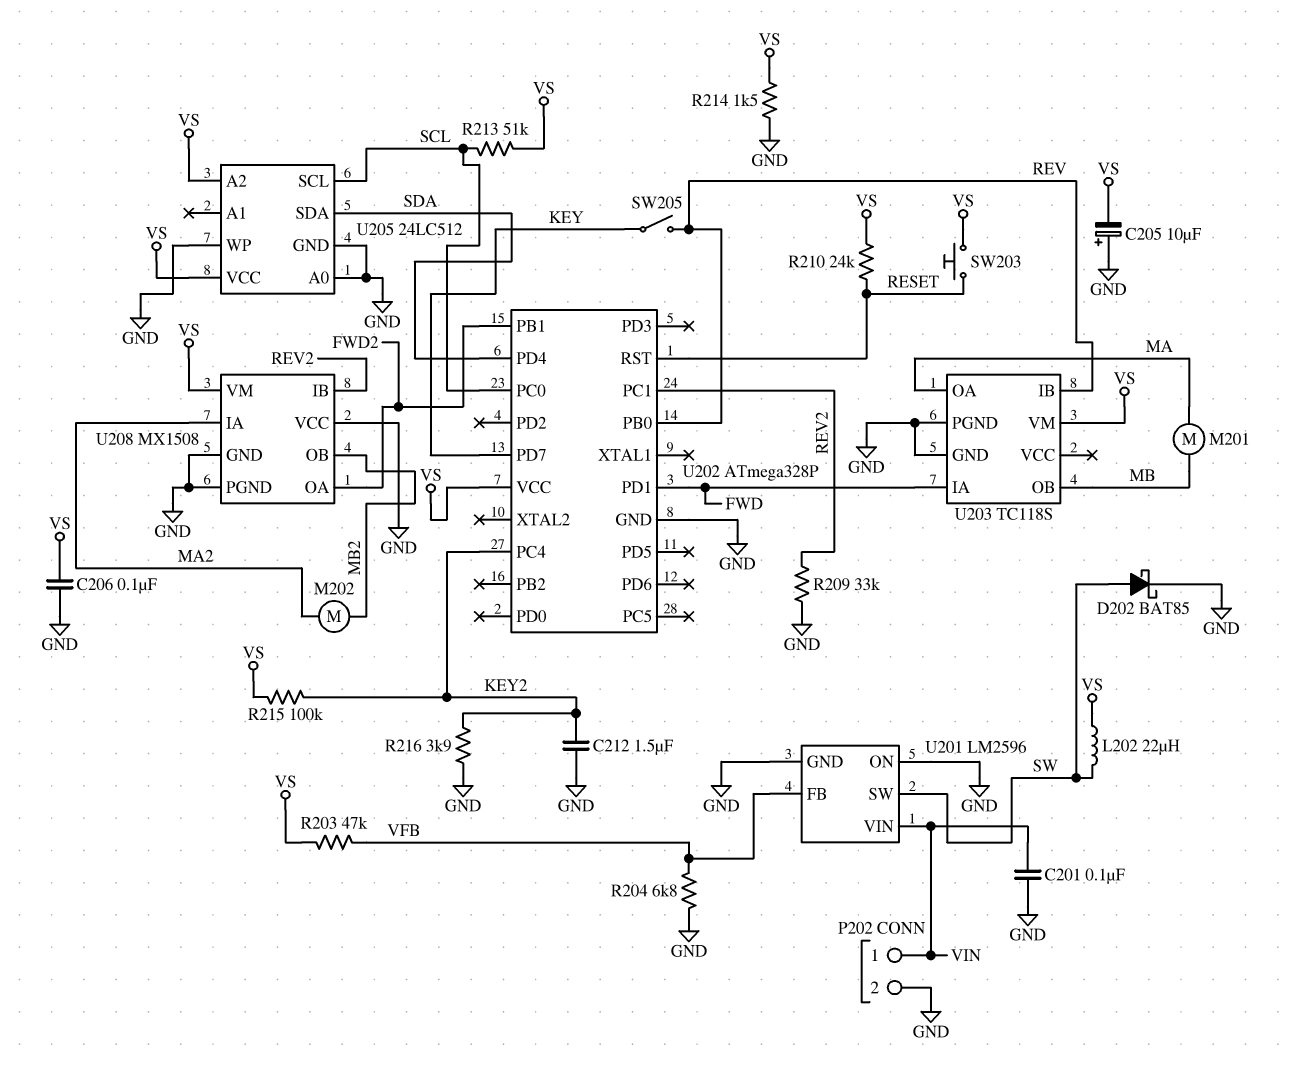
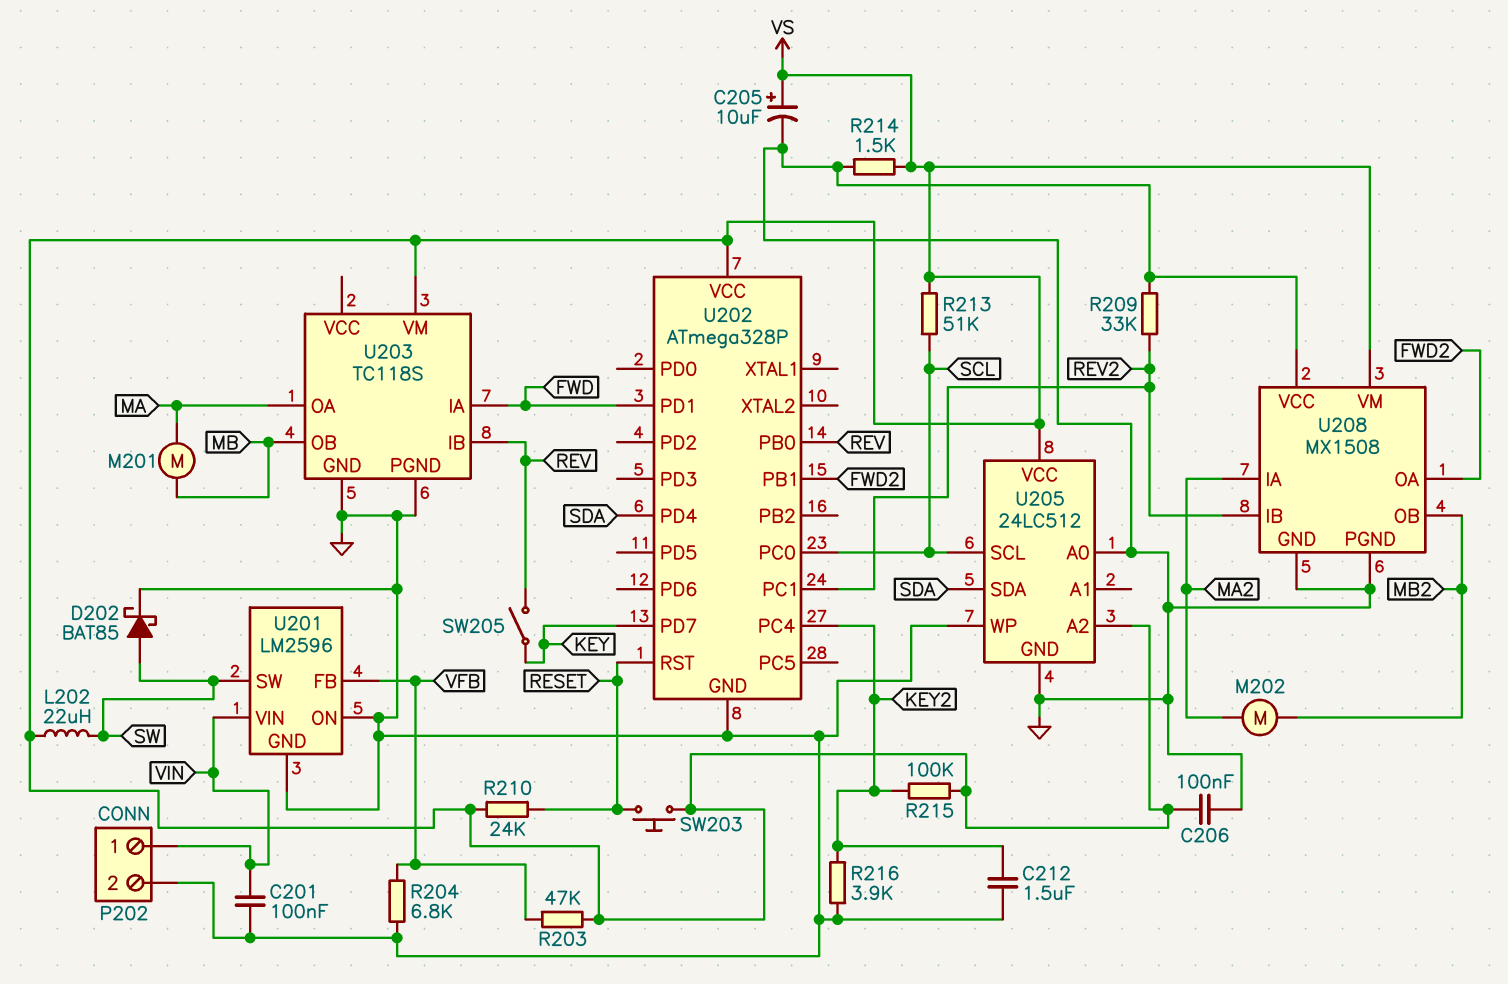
C205: 10uF (plus GND, minus VS) -> 10uF (plus VS, minus GND)

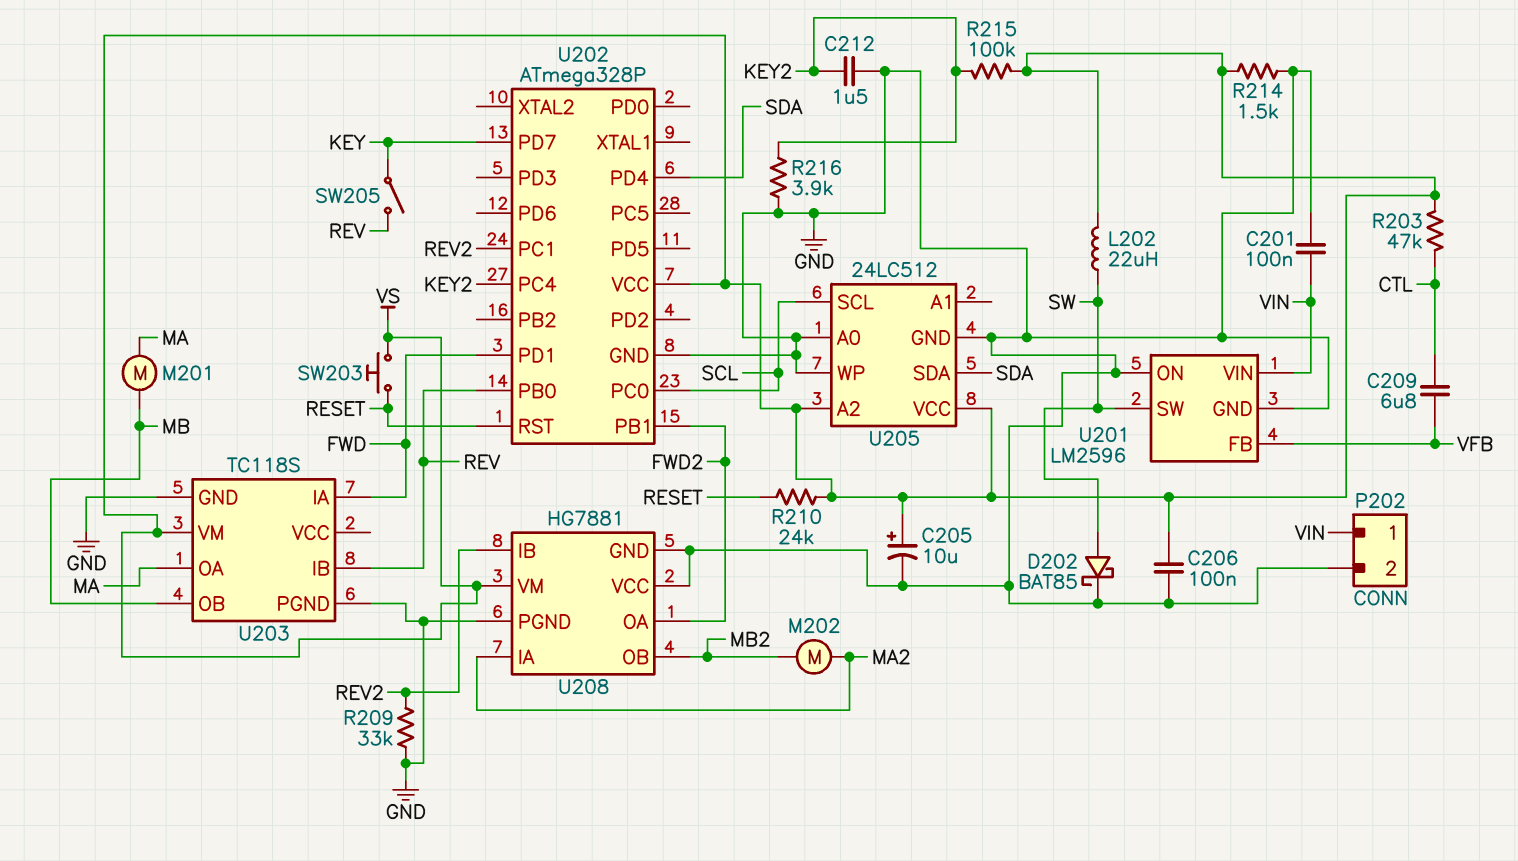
C209: none -> 6.8uF (CTL, VFB)
R203: 47k (VFB, VS) -> 47k (CTL, VS)
R204: 6.8k (GND, VFB) -> none
R213: 51k (SCL, VS) -> none
U208: MX1508 -> HG7881

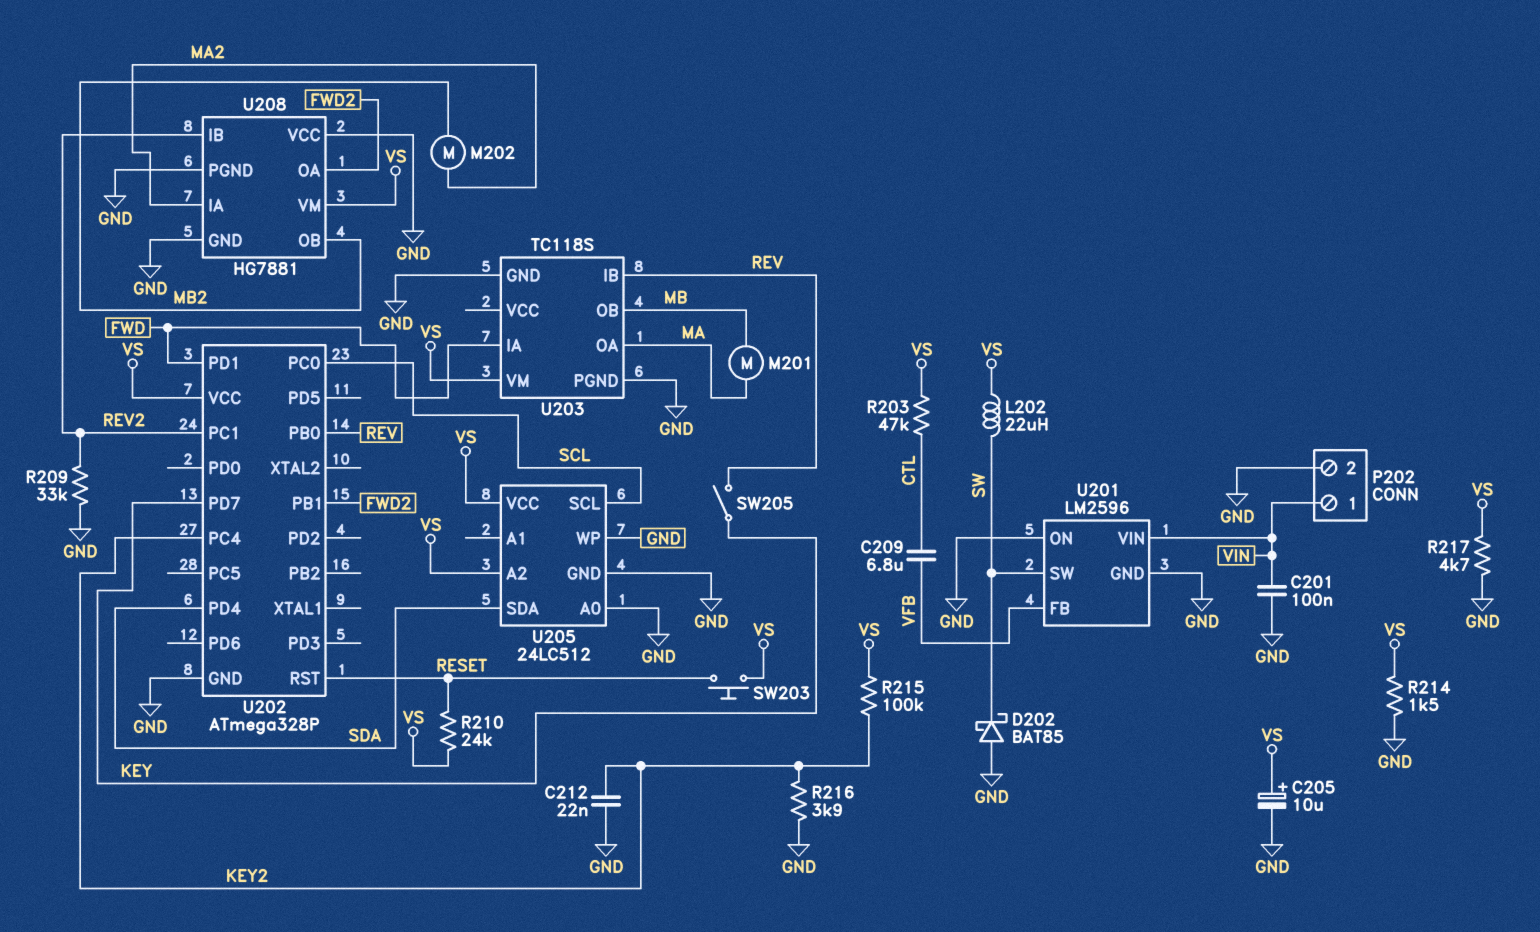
C206: 100nF (GND, VS) -> none
C212: 1.5uF (GND, KEY2) -> 22nF (GND, KEY2)
D202: schottky BAT85 (A SW, K GND) -> schottky BAT85 (A GND, K SW)
R217: none -> 4.7k (GND, VS)

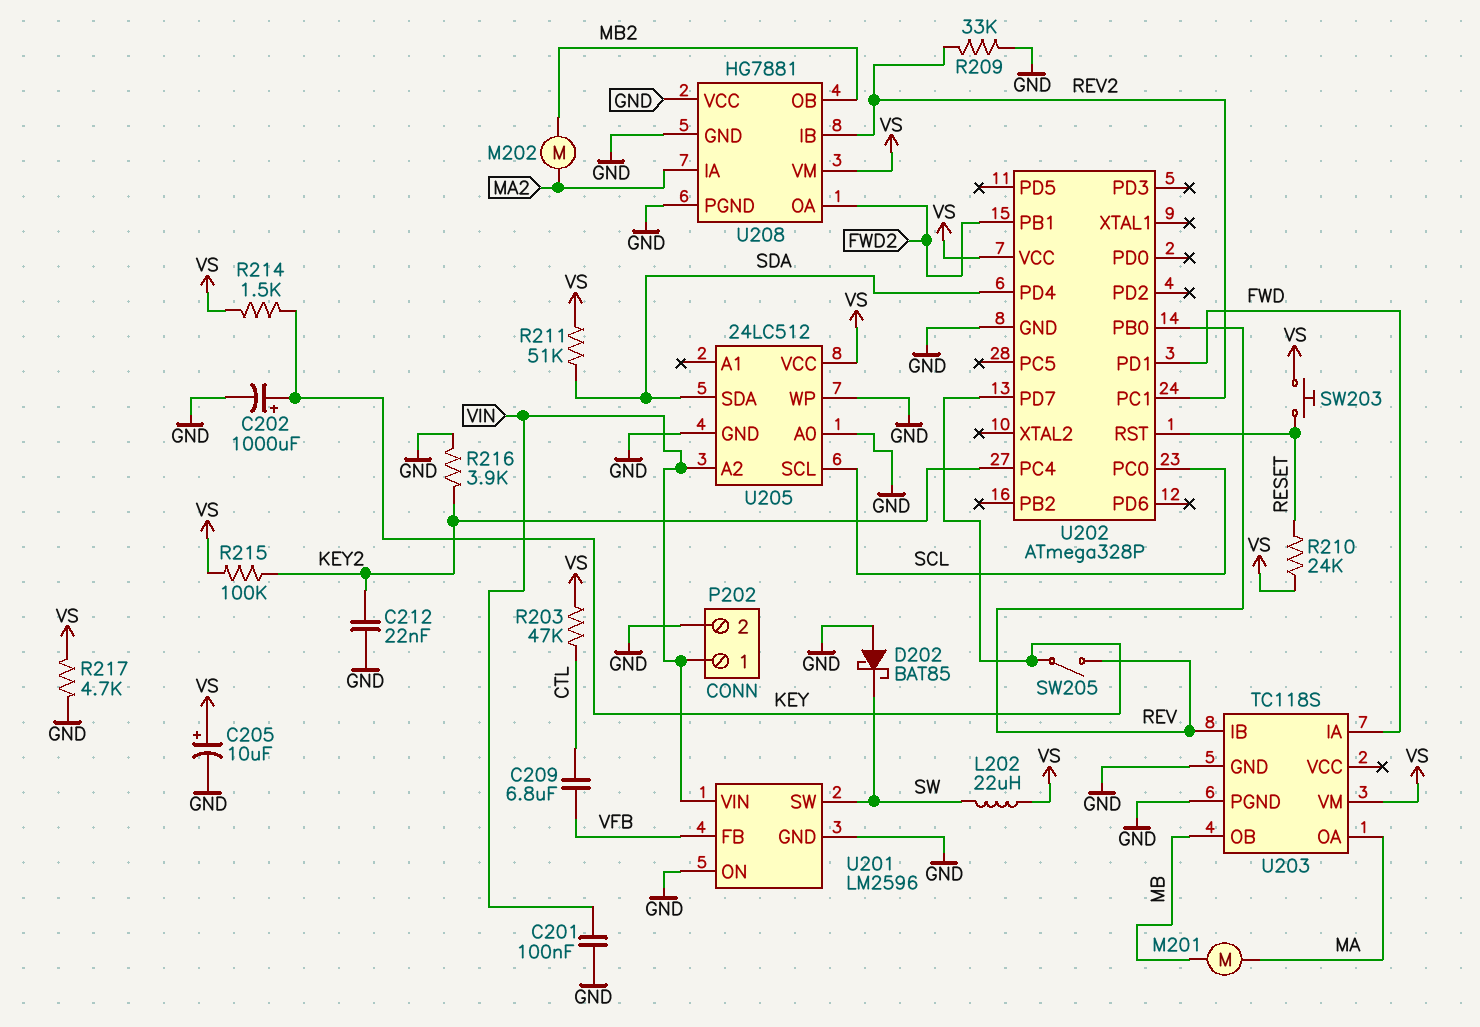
C202: none -> 1000uF (plus KEY, minus GND)
R211: none -> 51k (SDA, VS)
R214: 1.5k (GND, VS) -> 1.5k (KEY, VS)
U205 pin A2: VS -> VIN

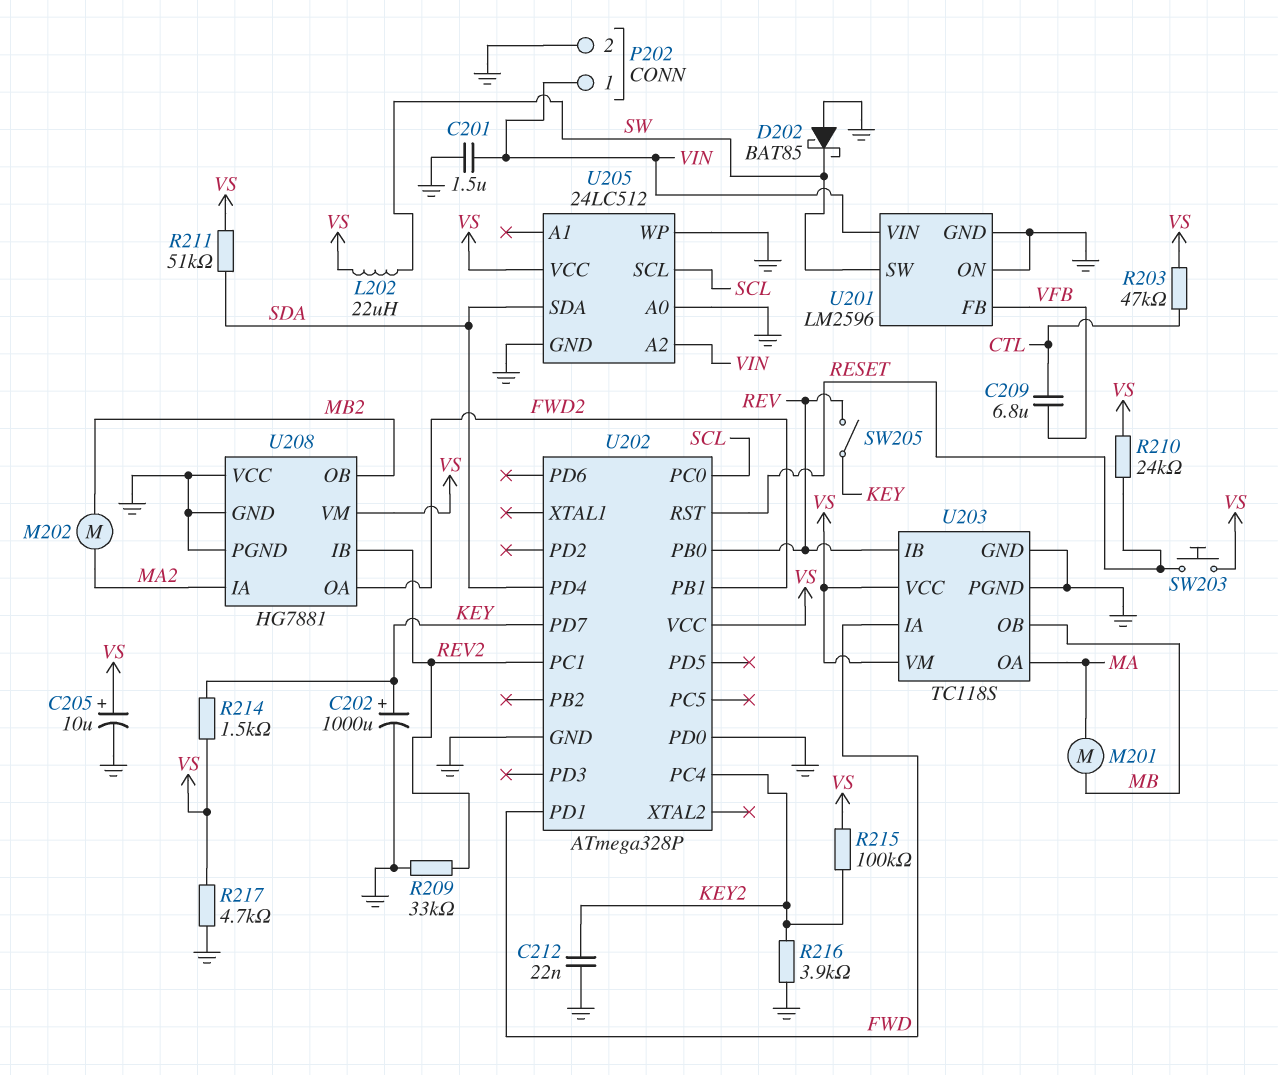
C201: 100nF (GND, VIN) -> 1.5uF (GND, VIN)
U202 pin PD0: none -> GND
U203 pin VCC: none -> VS

